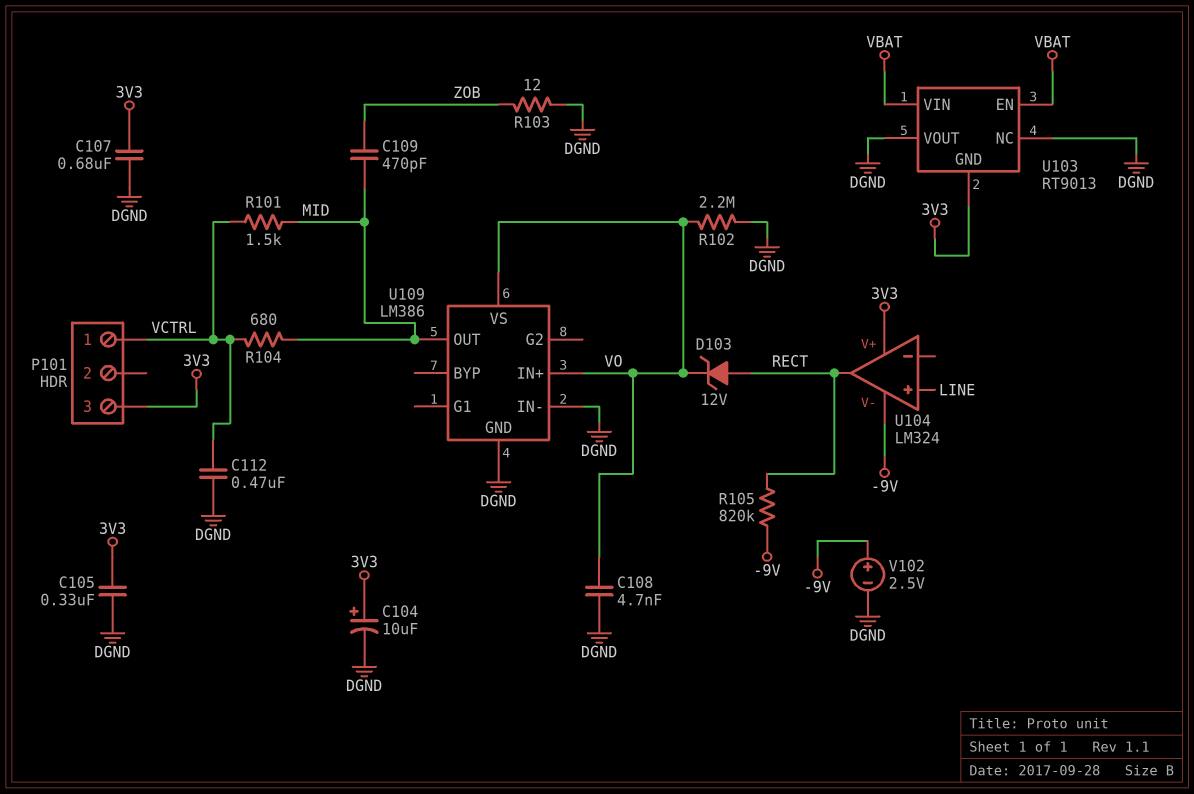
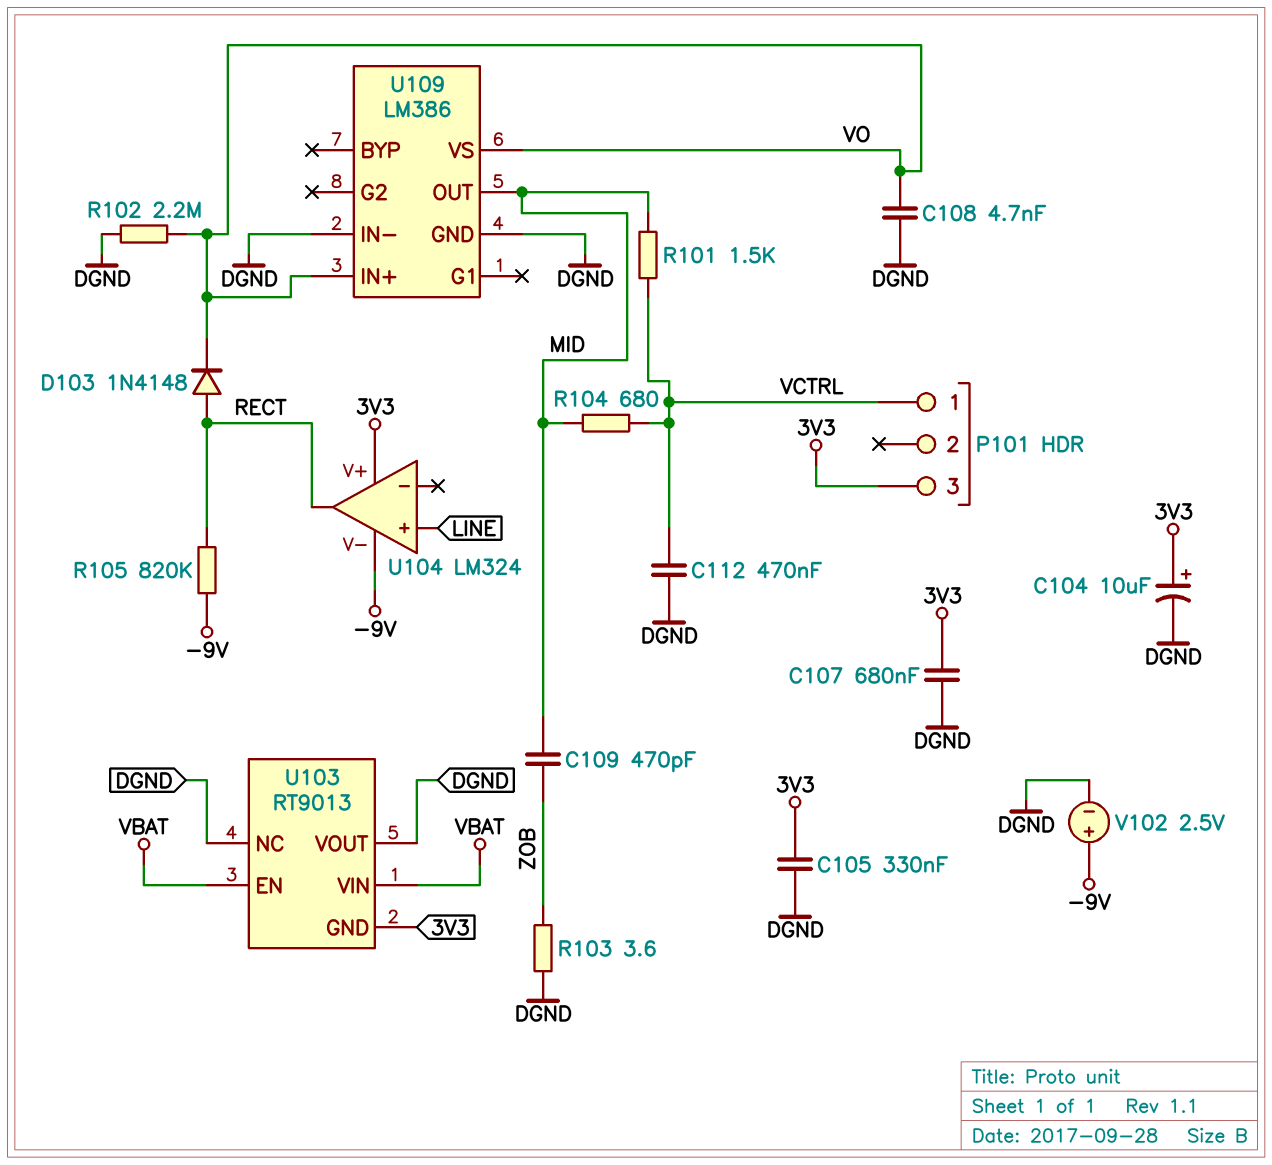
D103: zener 12V (A RECT, K VO) -> diode 1N4148 (A RECT, K VO)
R103: 12 (DGND, ZOB) -> 3.6 (DGND, ZOB)

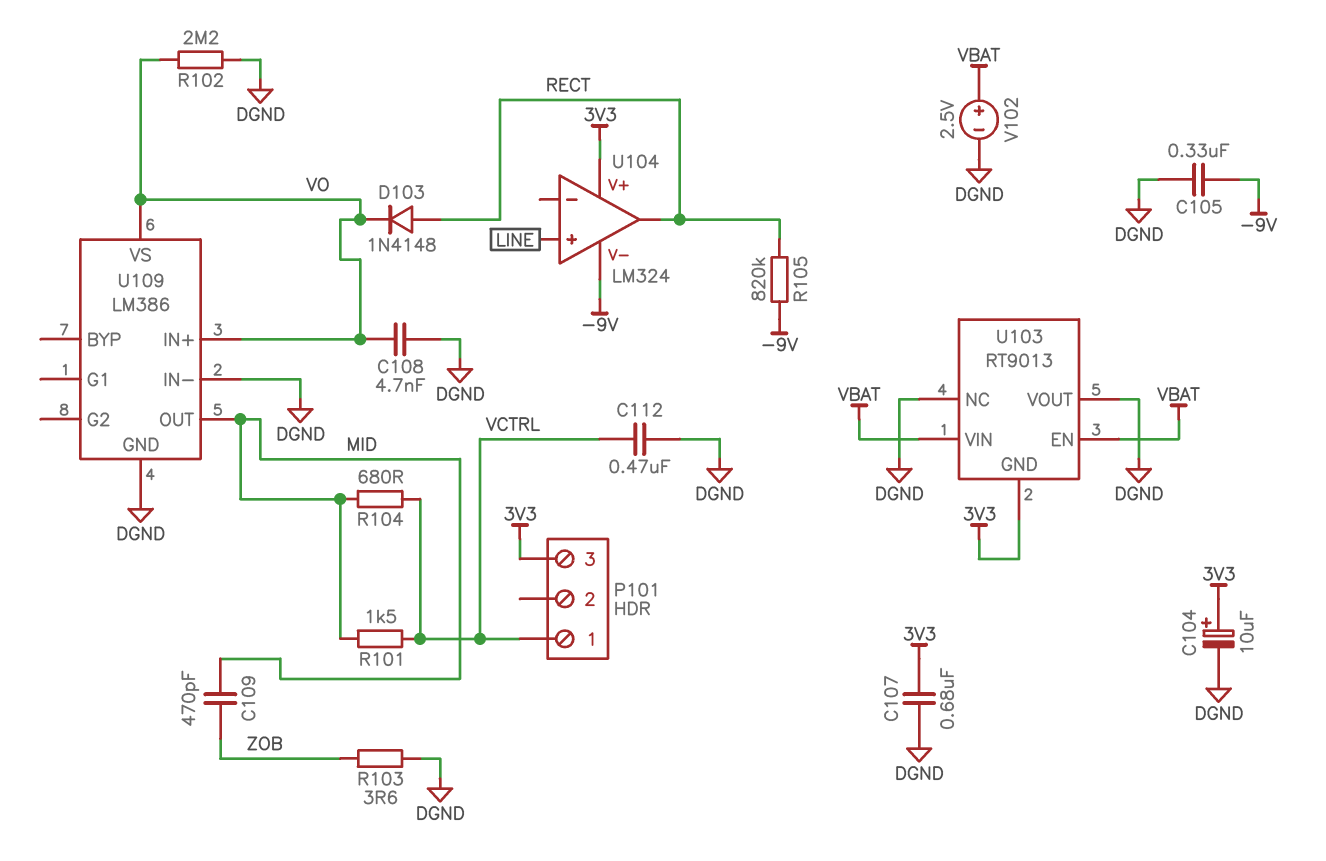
C105: 330nF (3V3, DGND) -> 330nF (-9V, DGND)
V102: 2.5V (plus -9V, minus DGND) -> 2.5V (plus VBAT, minus DGND)

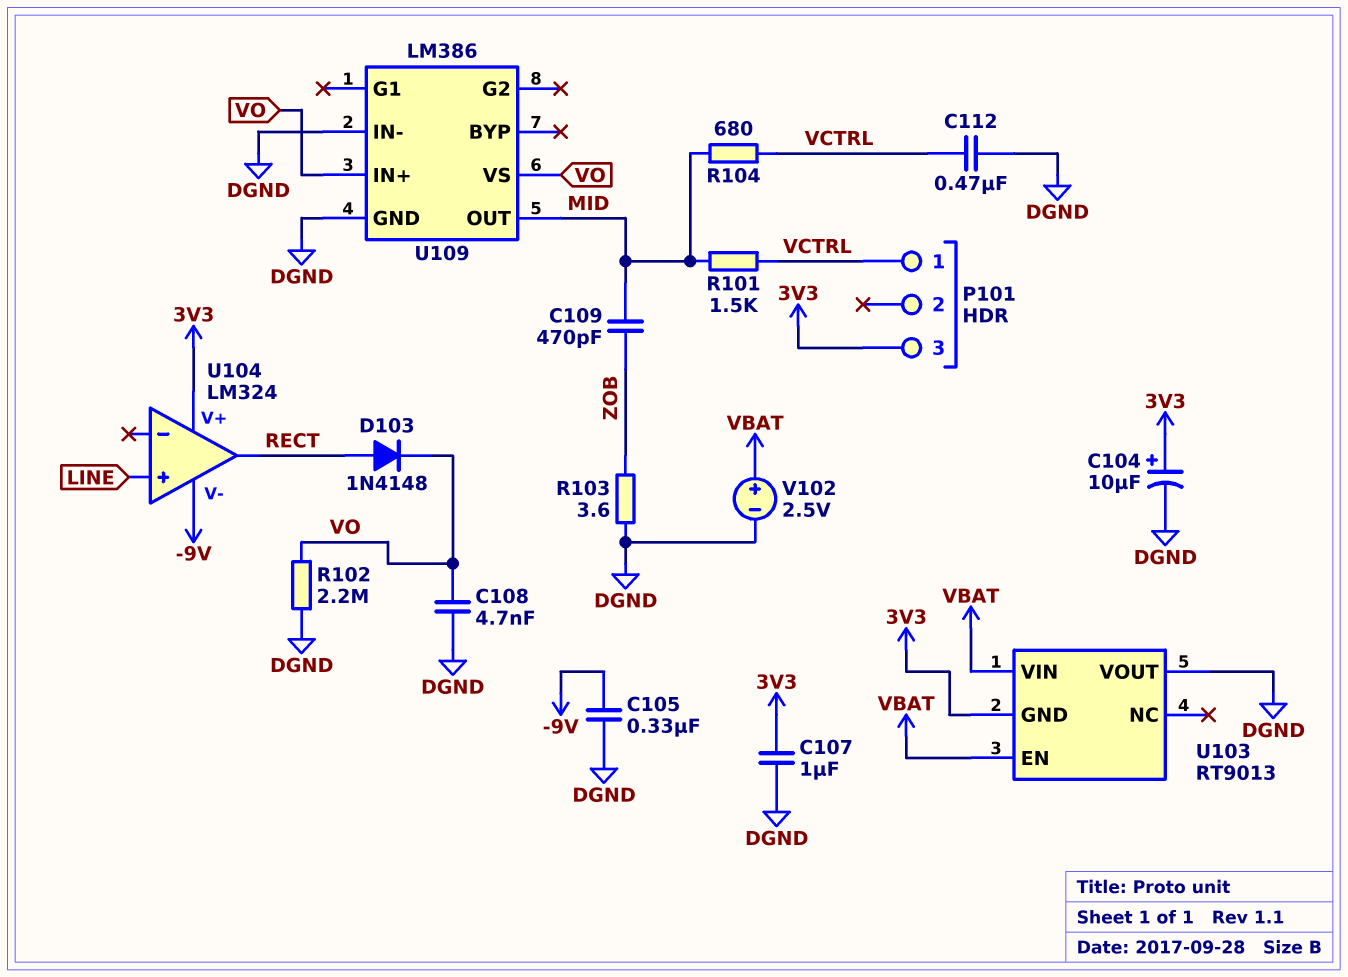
C107: 680nF (3V3, DGND) -> 1uF (3V3, DGND)
R105: 820k (-9V, RECT) -> none
U103 pin NC: DGND -> none

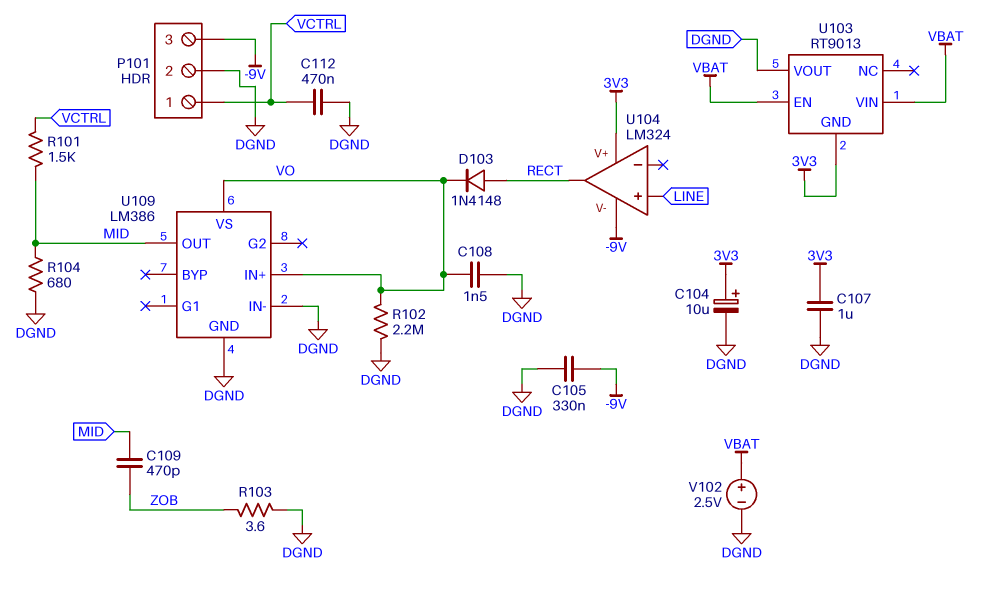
C108: 4.7nF (DGND, VO) -> 1.5nF (DGND, VO)
P101 pin 2: none -> DGND
P101 pin 3: 3V3 -> -9V
R104: 680 (MID, VCTRL) -> 680 (DGND, MID)

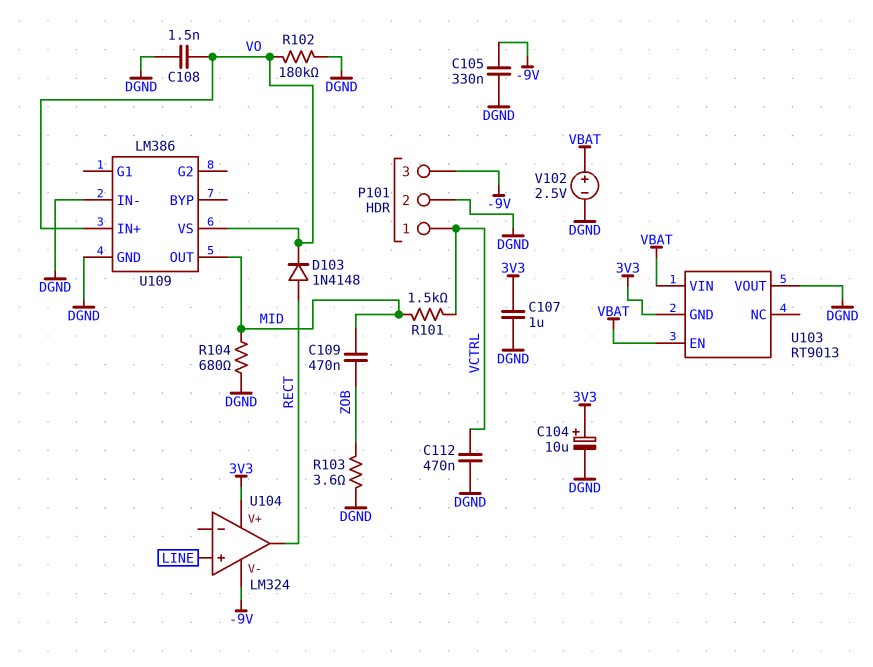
C109: 470pF (MID, ZOB) -> 470nF (MID, ZOB)
R102: 2.2M (DGND, VO) -> 180k (DGND, VO)

